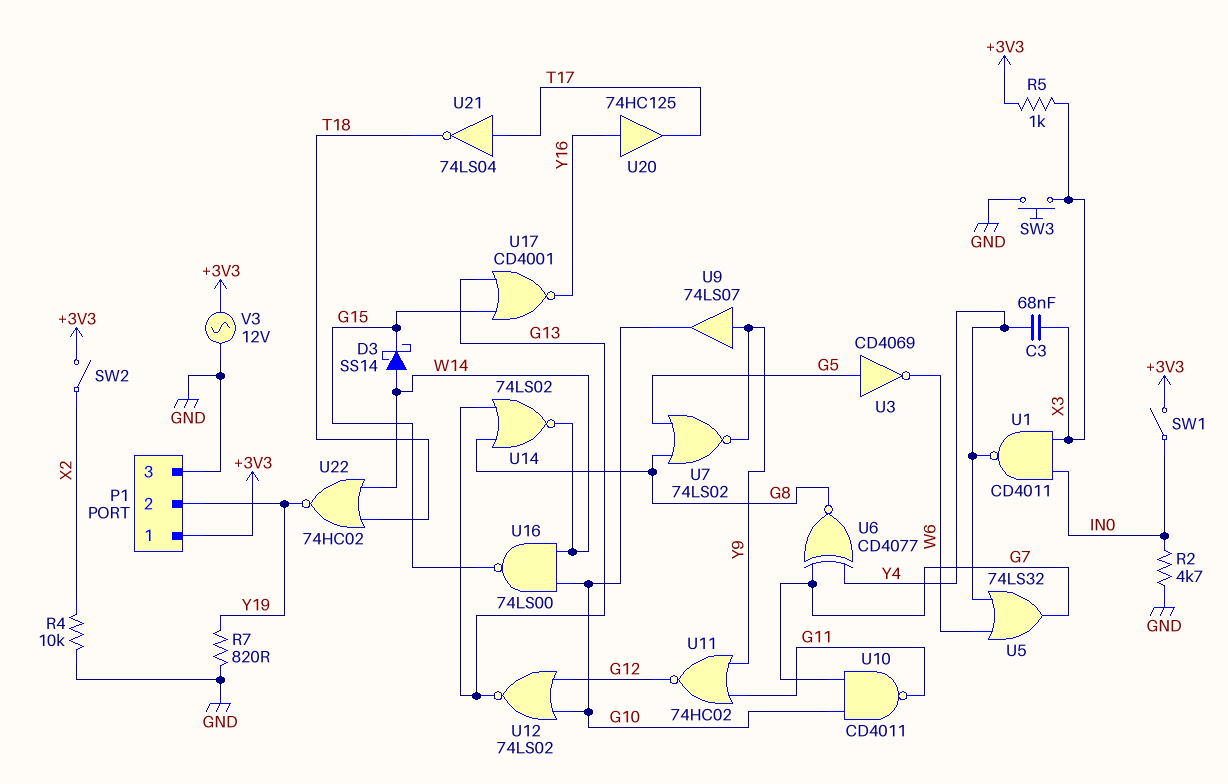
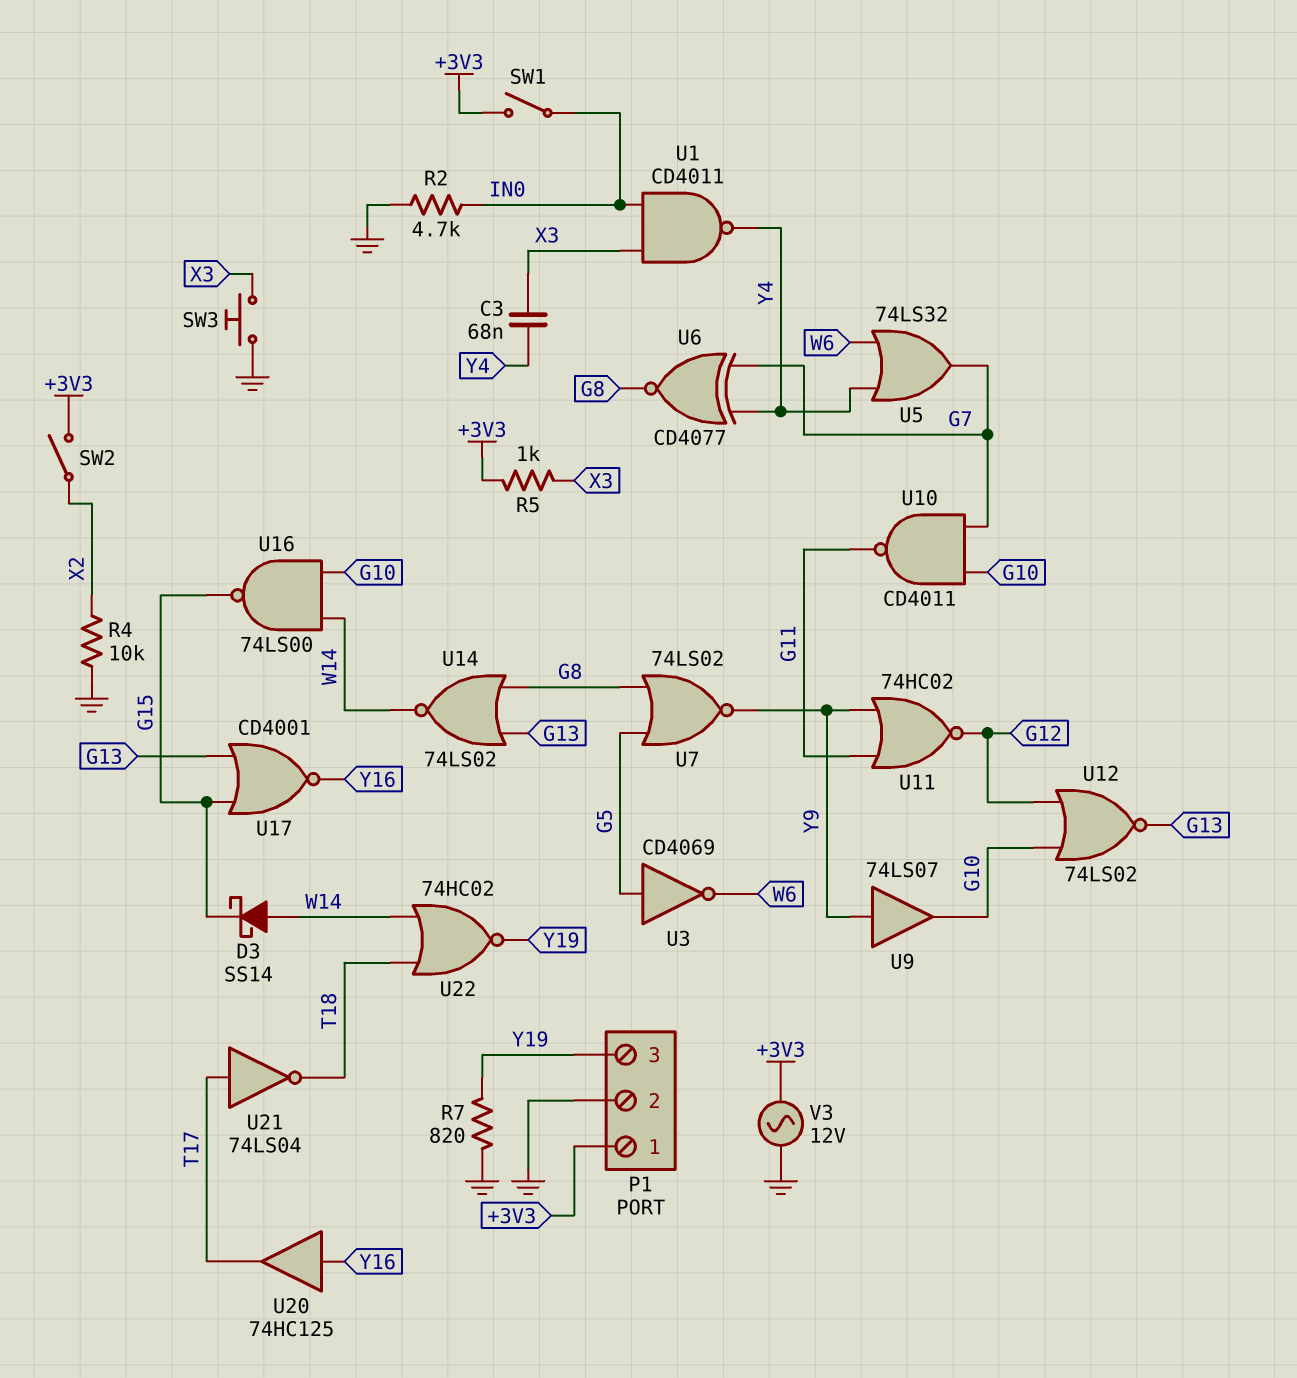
P1 pin 2: Y19 -> GND
P1 pin 3: GND -> Y19

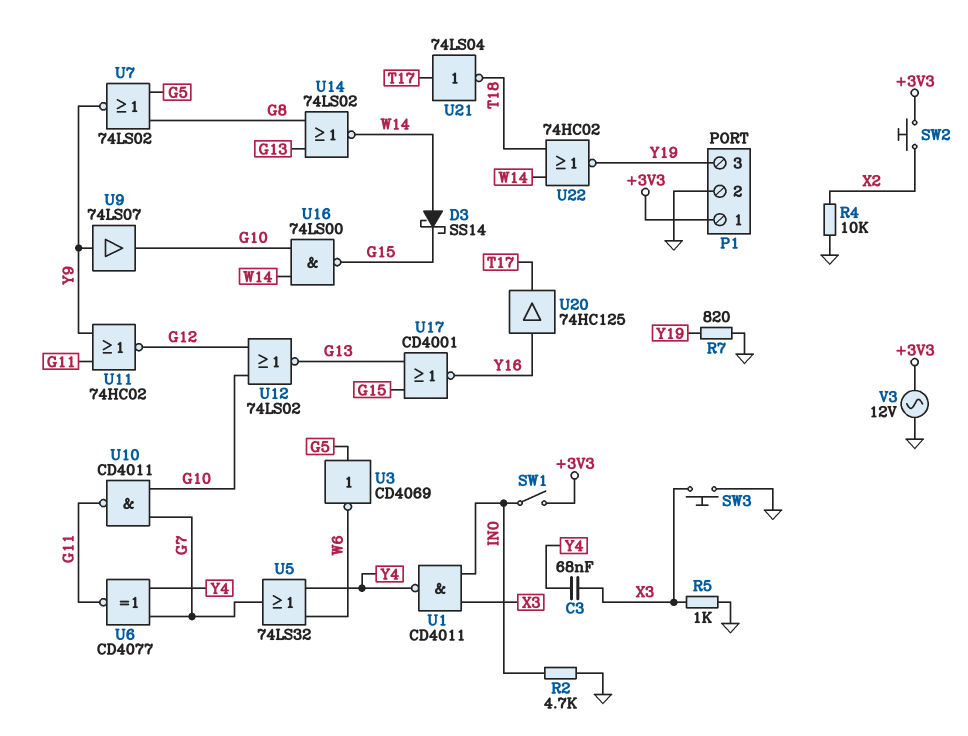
R5: 1k (+3V3, X3) -> 1k (GND, X3)
SW2: switch (+3V3, X2) -> button (+3V3, X2)
U6: XNOR CD4077 (in G7, in Y4, out G8) -> XNOR CD4077 (in G7, in Y4, out G11)

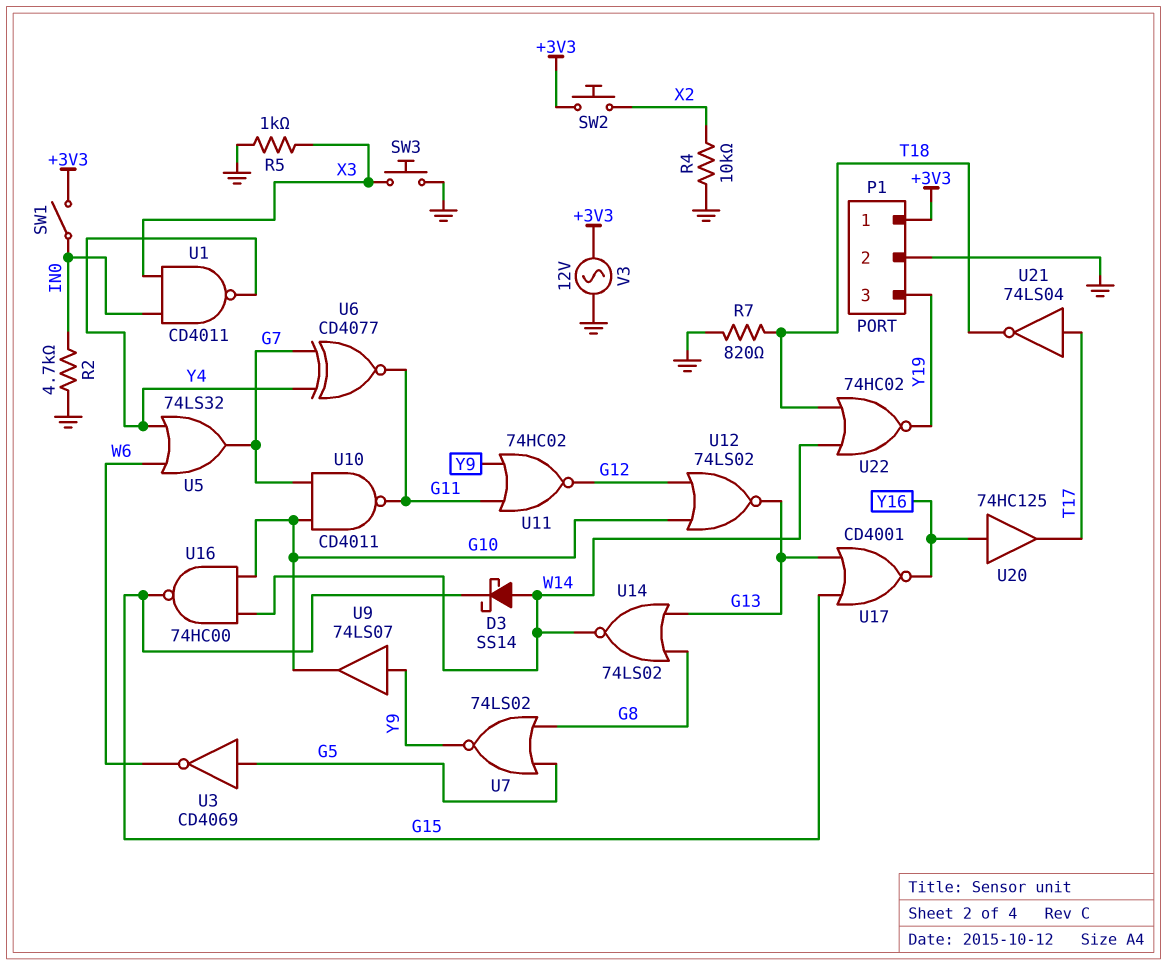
C3: 68nF (X3, Y4) -> none
R7: 820 (GND, Y19) -> 820 (GND, T18)
U16: NAND 74LS00 (in G10, in W14, out G15) -> NAND 74HC00 (in G10, in W14, out G15)

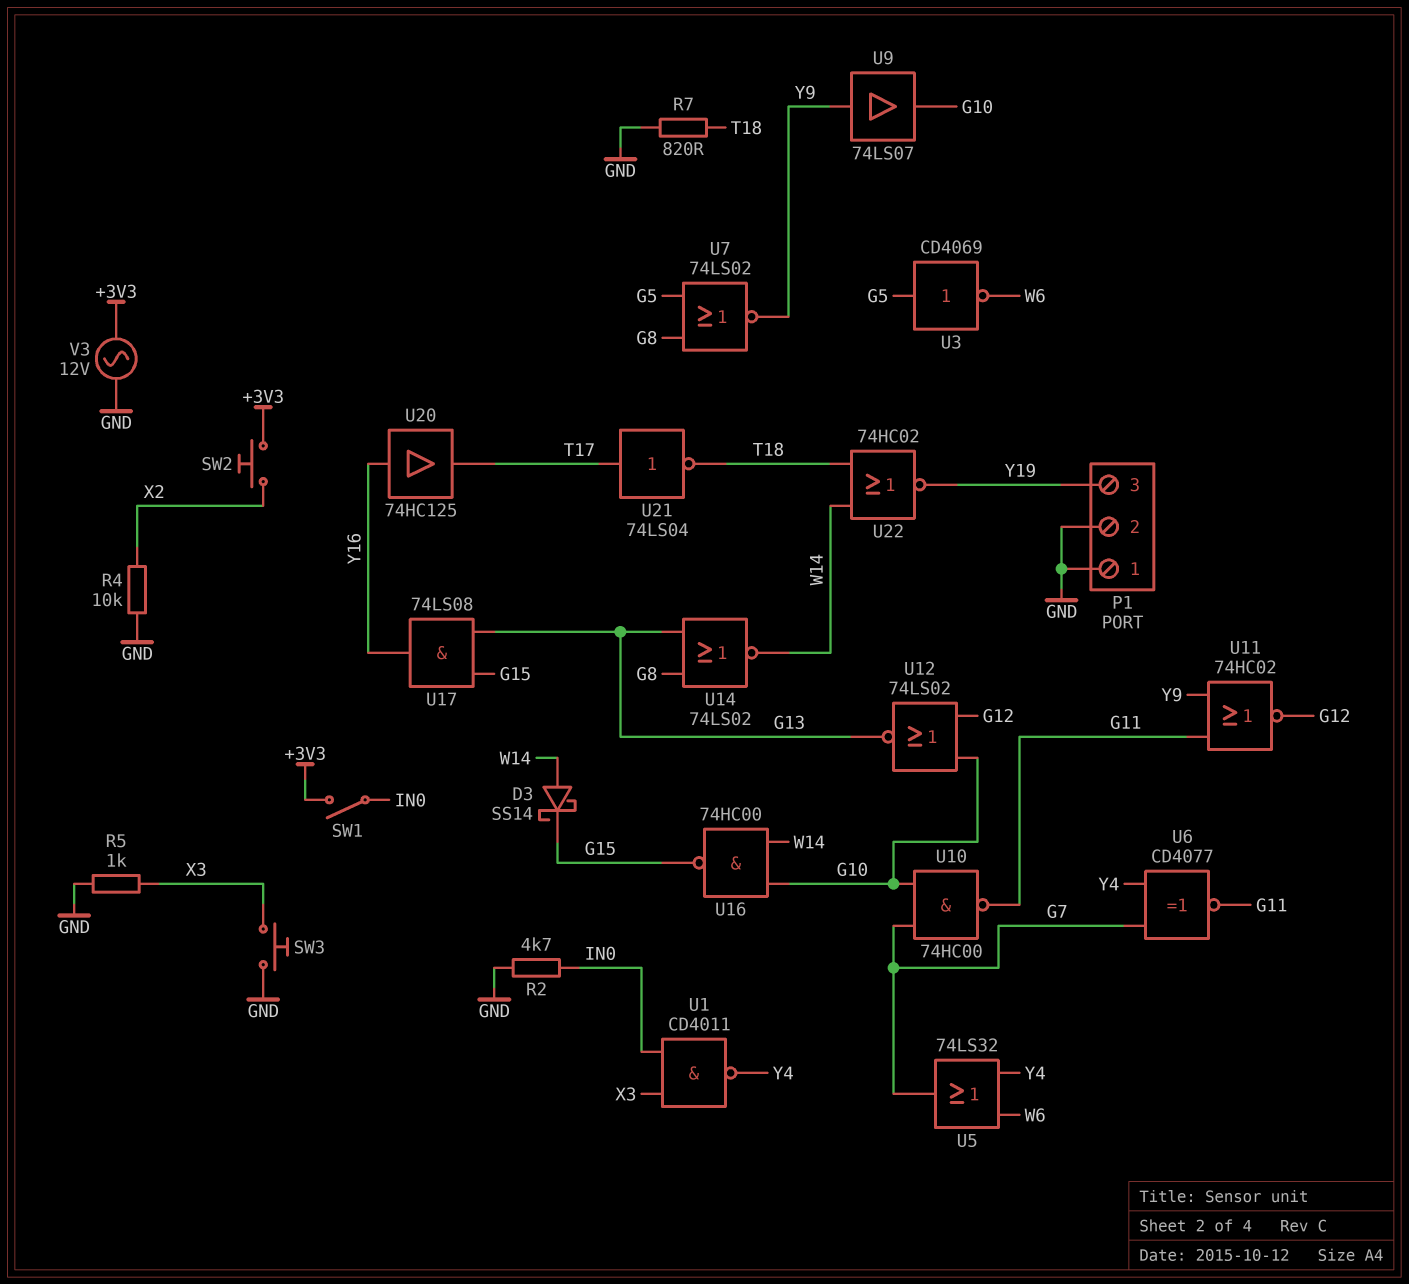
P1 pin 1: +3V3 -> GND
U10: NAND CD4011 (in G7, in G10, out G11) -> NAND 74HC00 (in G7, in G10, out G11)
U17: NOR CD4001 (in G13, in G15, out Y16) -> AND 74LS08 (in G13, in G15, out Y16)

